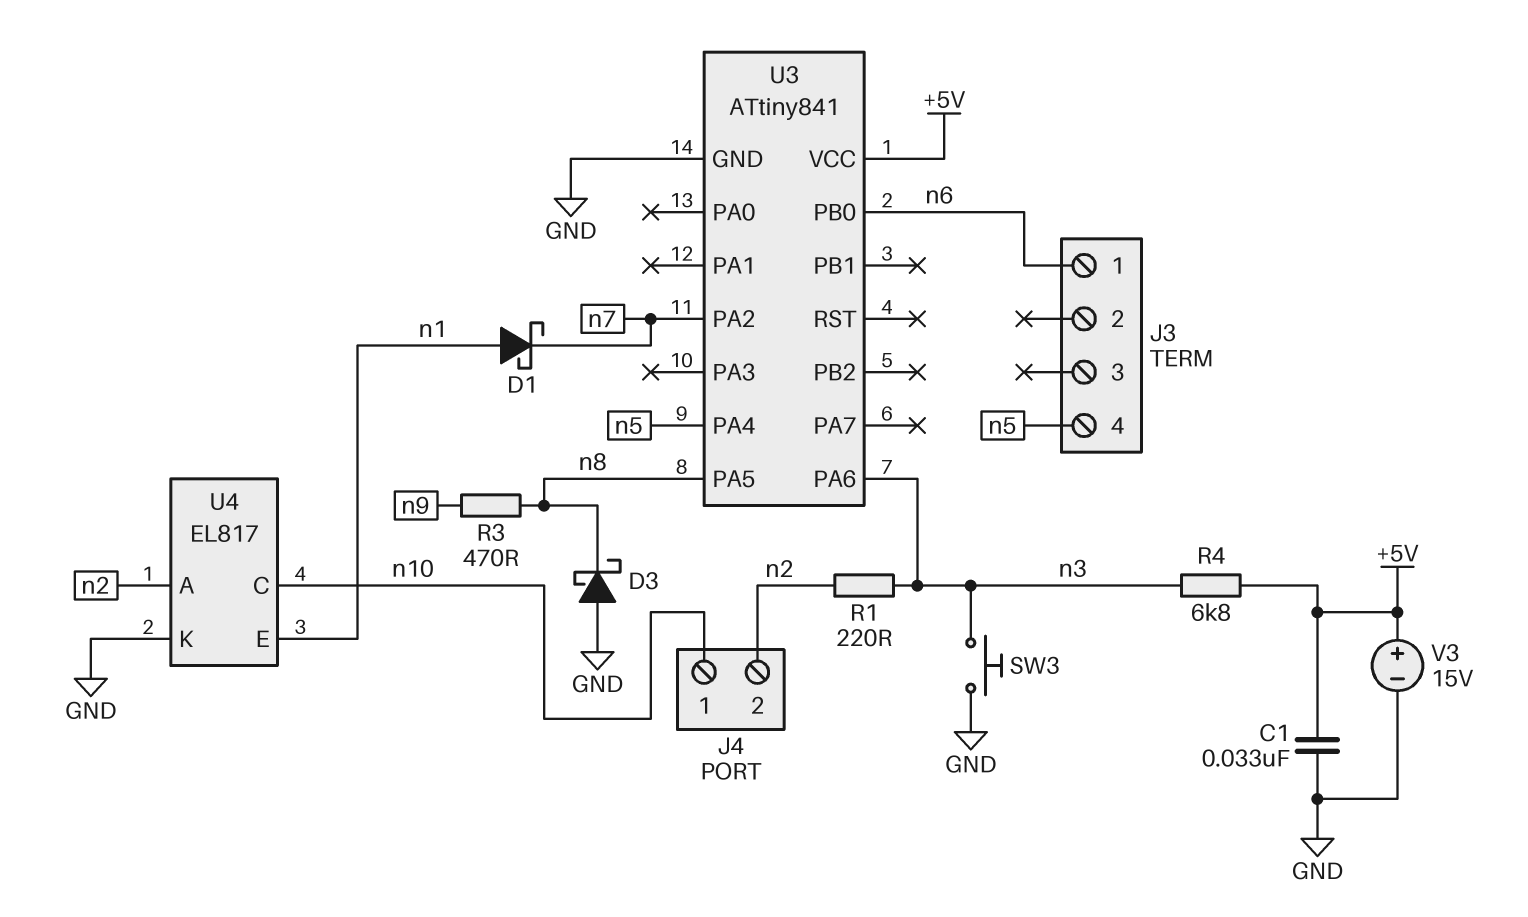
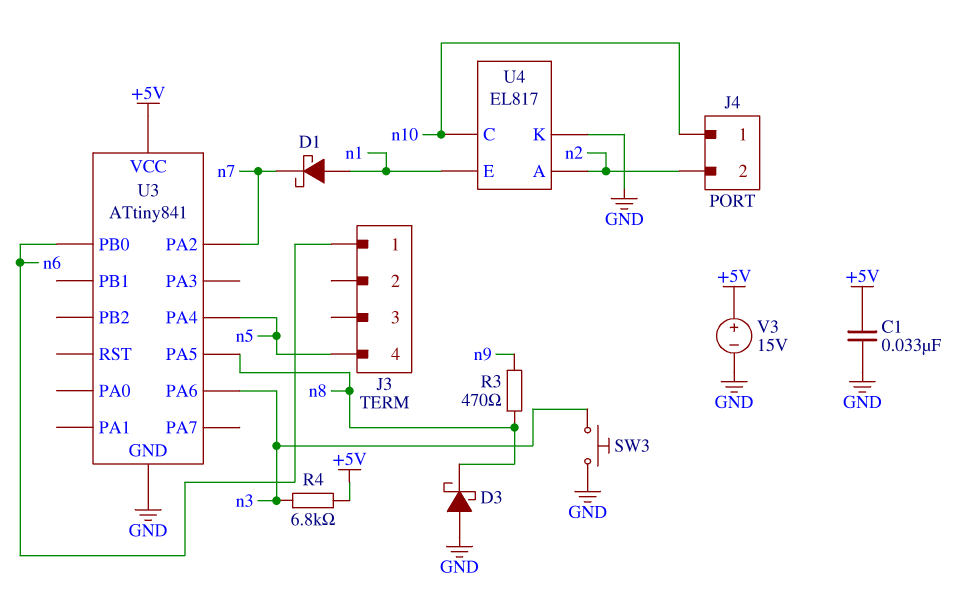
R1: 220 (n2, n3) -> none

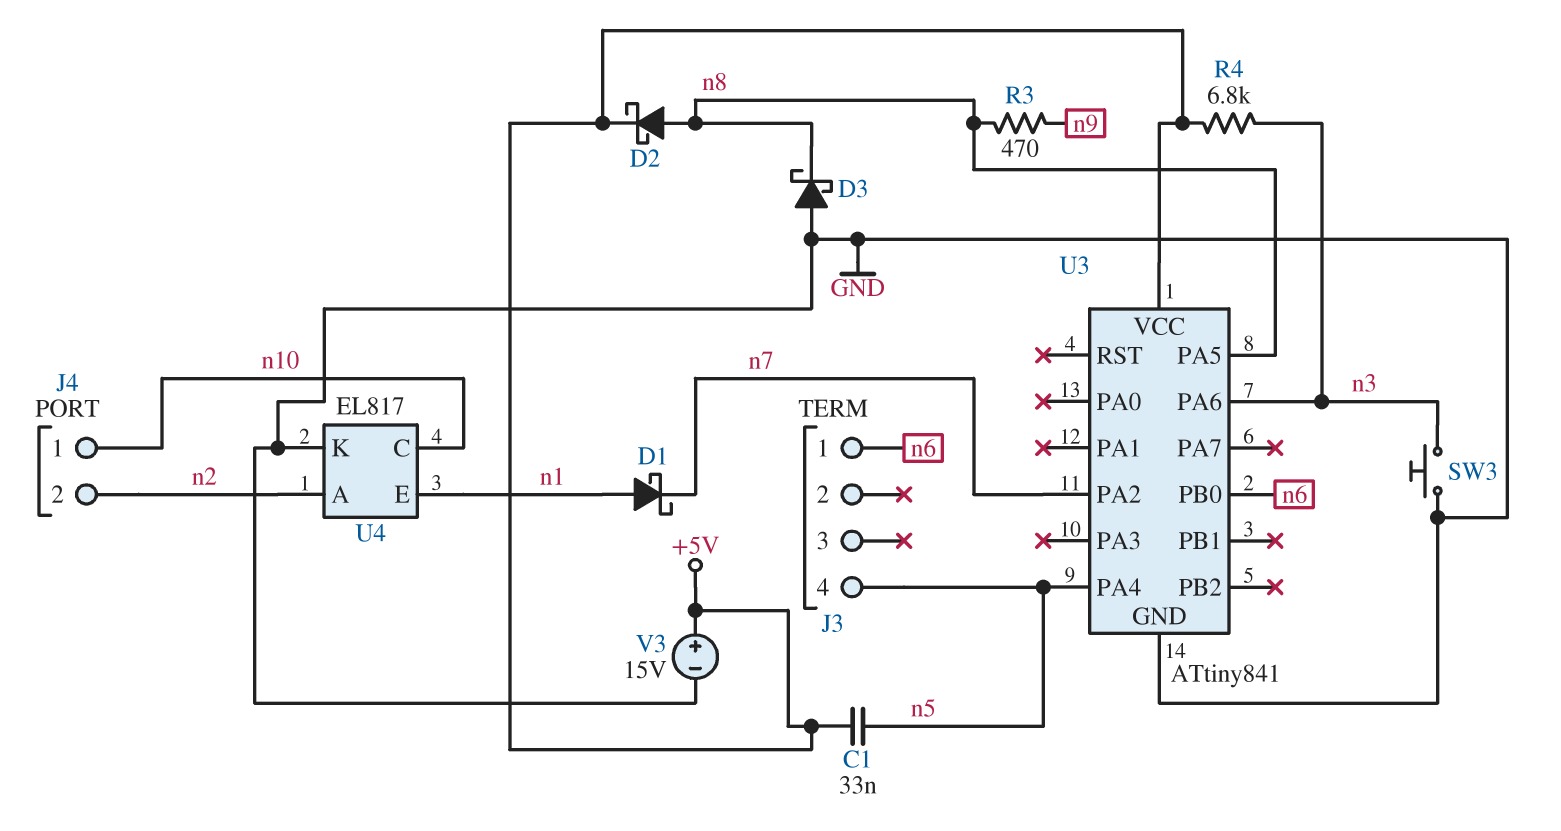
C1: 33nF (+5V, GND) -> 33nF (+5V, n5)
D2: none -> schottky (A n8, K +5V)

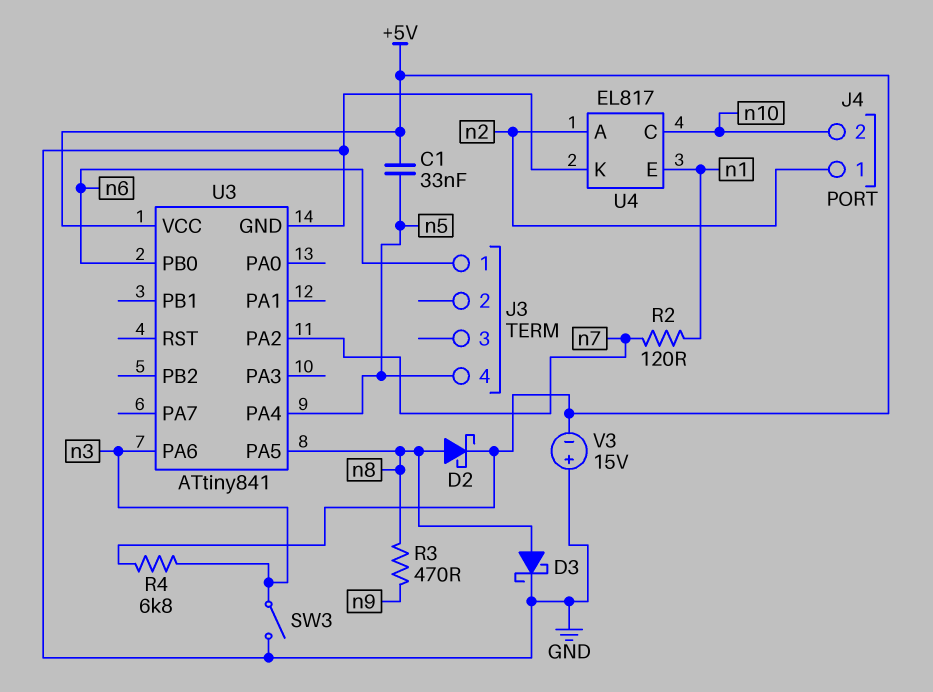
D1: schottky (A n1, K n7) -> none
D3: schottky (A GND, K n8) -> schottky (A n8, K GND)
J4 pin 1: n10 -> n2
J4 pin 2: n2 -> n10
R2: none -> 120 (n1, n7)
SW3: button (GND, n3) -> switch (GND, n3)
V3: 15V (plus +5V, minus GND) -> 15V (plus GND, minus +5V)

